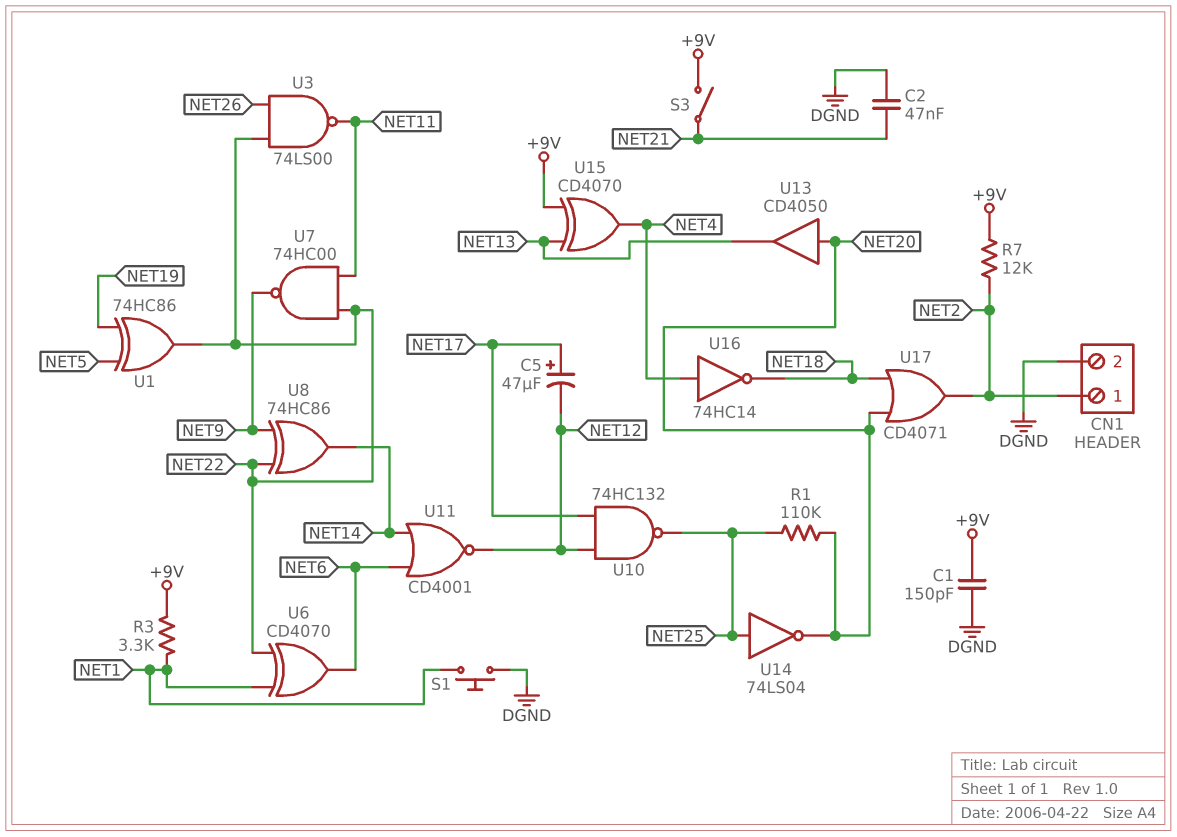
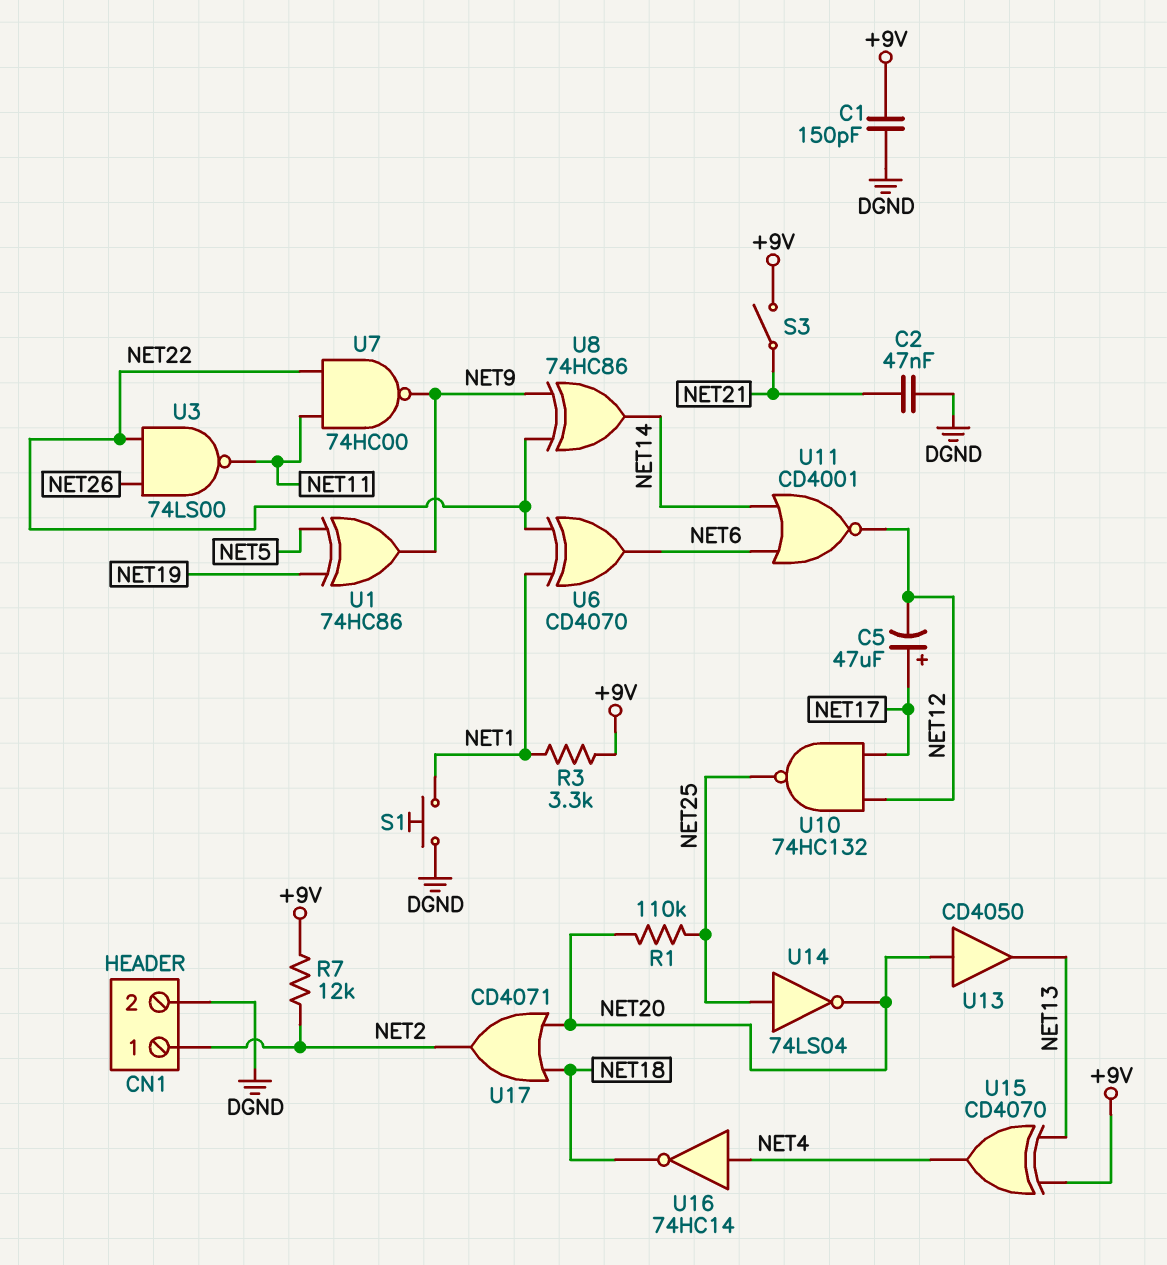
U1: XOR 74HC86 (in NET5, in NET19, out NET22) -> XOR 74HC86 (in NET5, in NET19, out NET9)

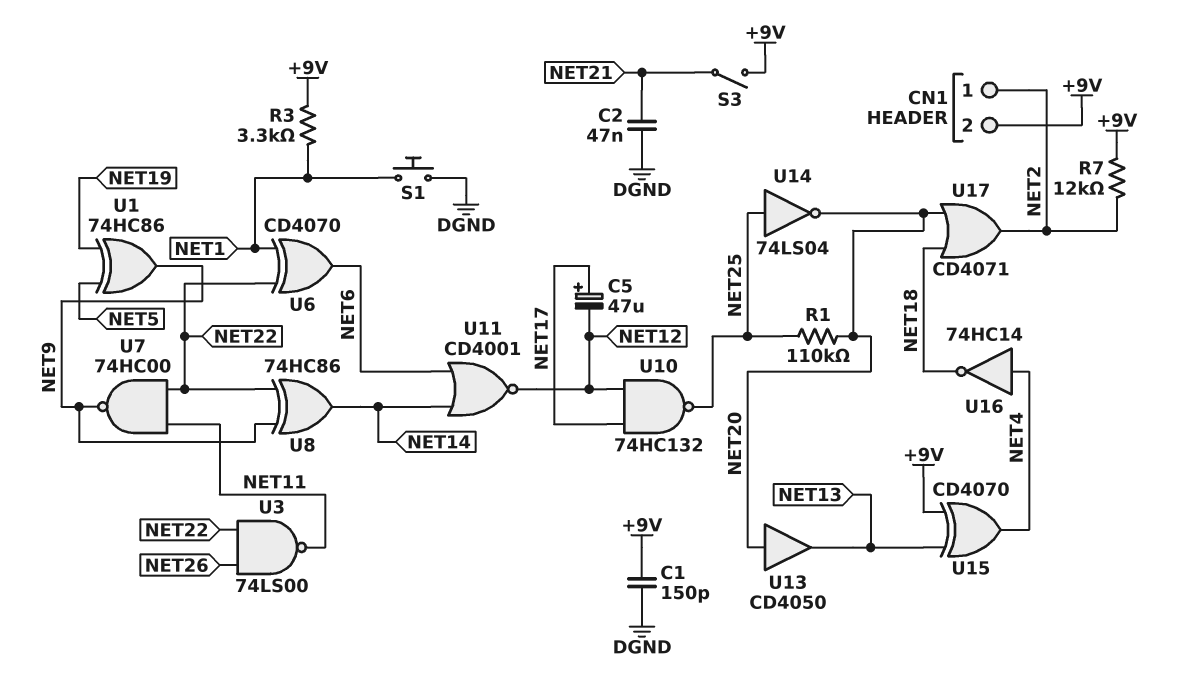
CN1 pin 2: DGND -> +9V

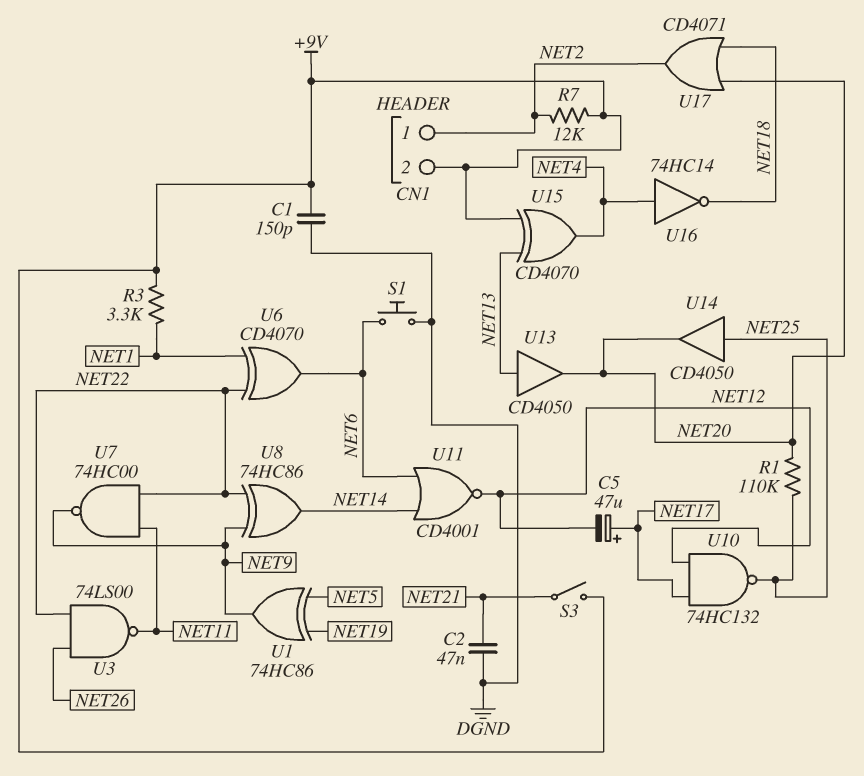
S1: button (DGND, NET1) -> button (DGND, NET6)
U13: buffer CD4050 (in NET20, out NET13) -> buffer CD4050 (in NET13, out NET20)
U14: NOT 74LS04 (in NET25, out NET20) -> buffer CD4050 (in NET25, out NET20)

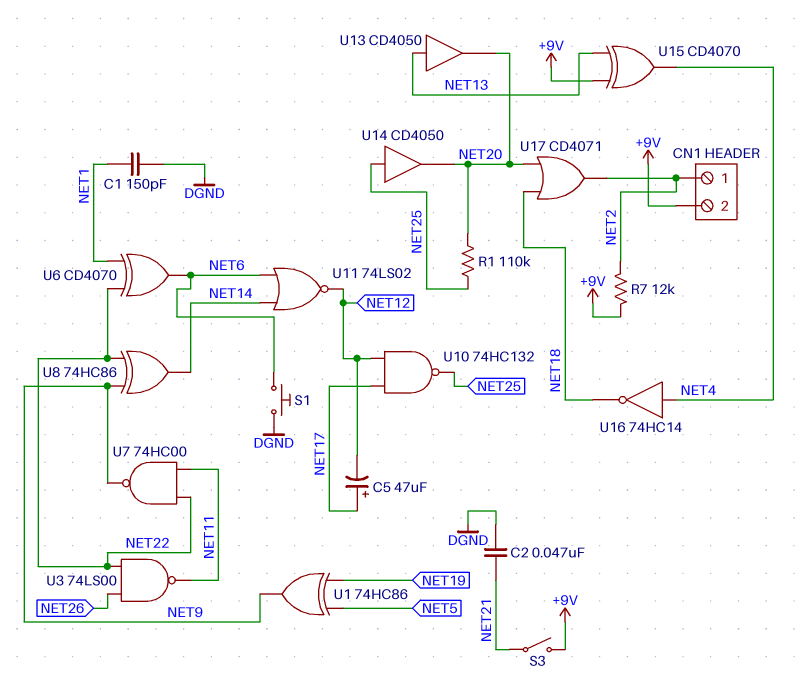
C1: 150pF (+9V, DGND) -> 150pF (DGND, NET1)
R3: 3.3k (+9V, NET1) -> none
U11: NOR CD4001 (in NET6, in NET14, out NET12) -> NOR 74LS02 (in NET6, in NET14, out NET12)

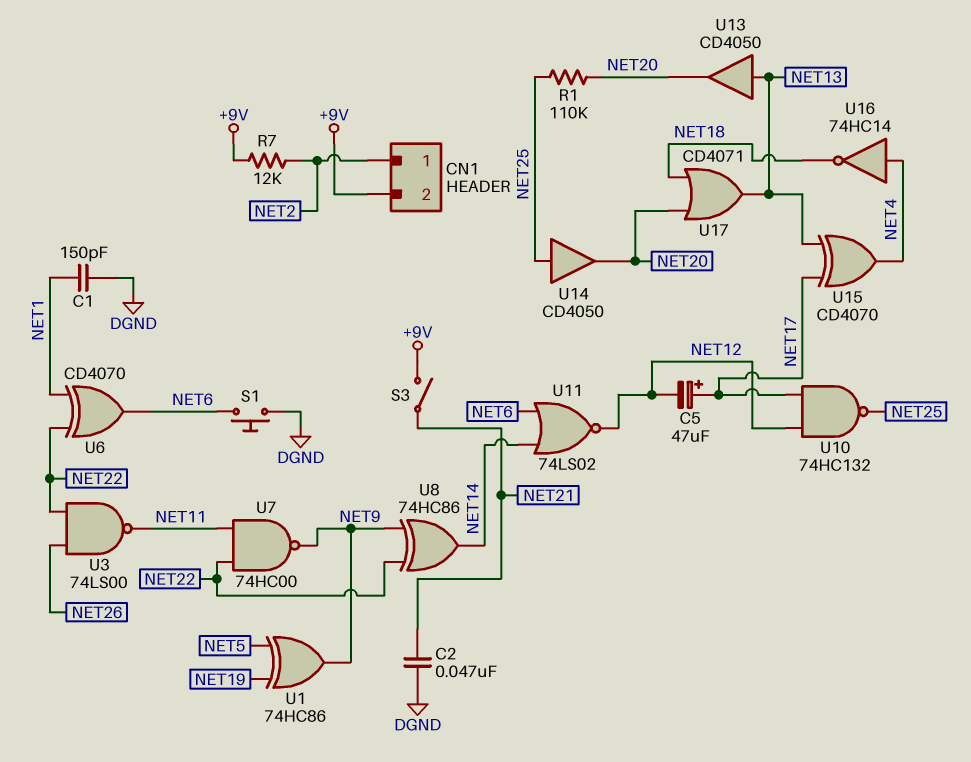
U15: XOR CD4070 (in +9V, in NET13, out NET4) -> XOR CD4070 (in NET13, in NET17, out NET4)
U17: OR CD4071 (in NET18, in NET20, out NET2) -> OR CD4071 (in NET18, in NET20, out NET13)

